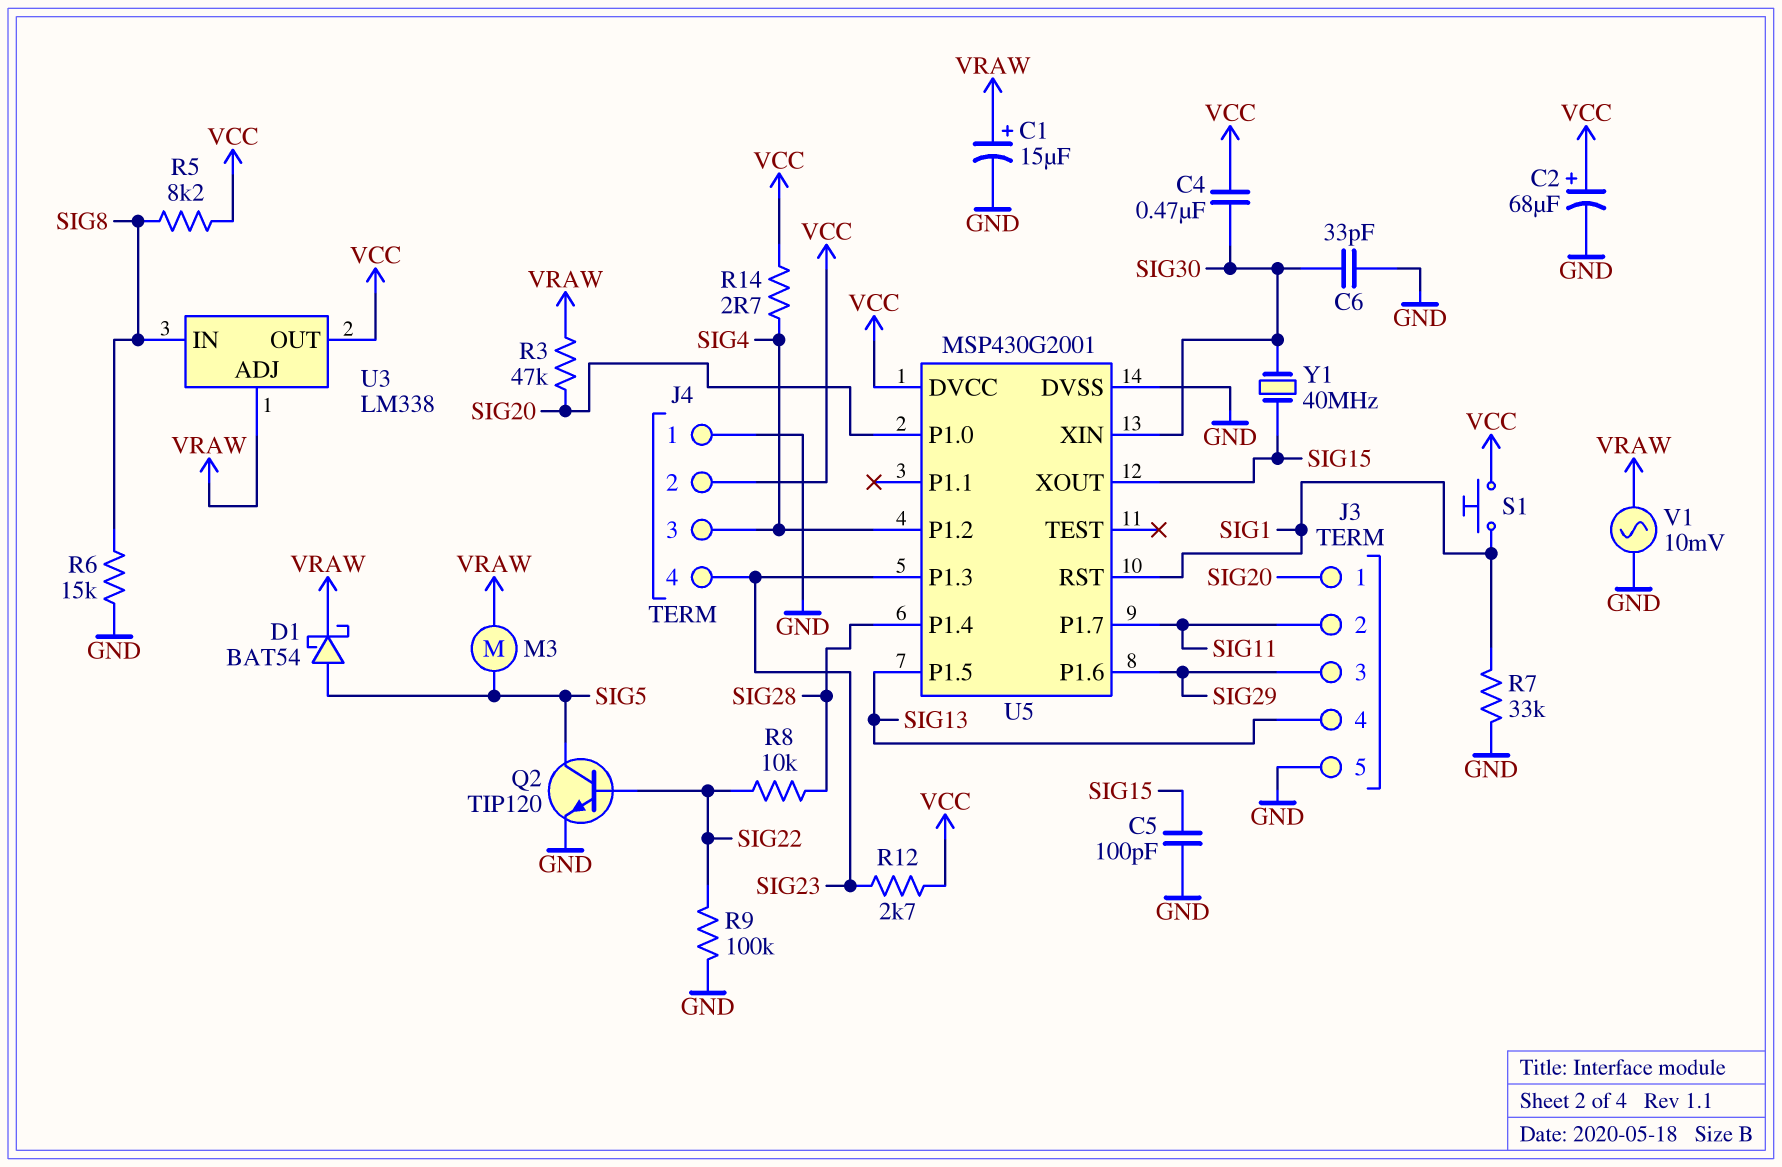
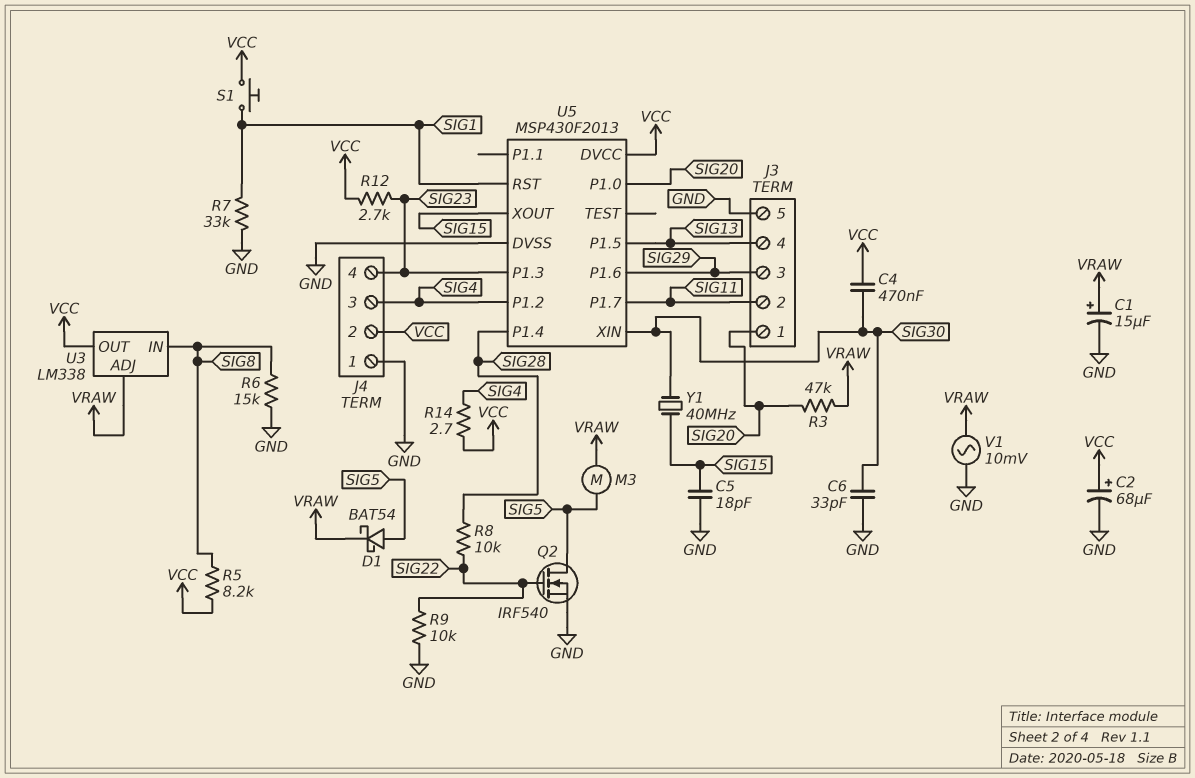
C5: 100pF (GND, SIG15) -> 18pF (GND, SIG15)
Q2: NPN TIP120 (B SIG22, C SIG5, E GND) -> NMOS IRF540 (G SIG22, D SIG5, S GND)
R9: 100k (GND, SIG22) -> 10k (GND, SIG22)
U5: MSP430G2001 -> MSP430F2013

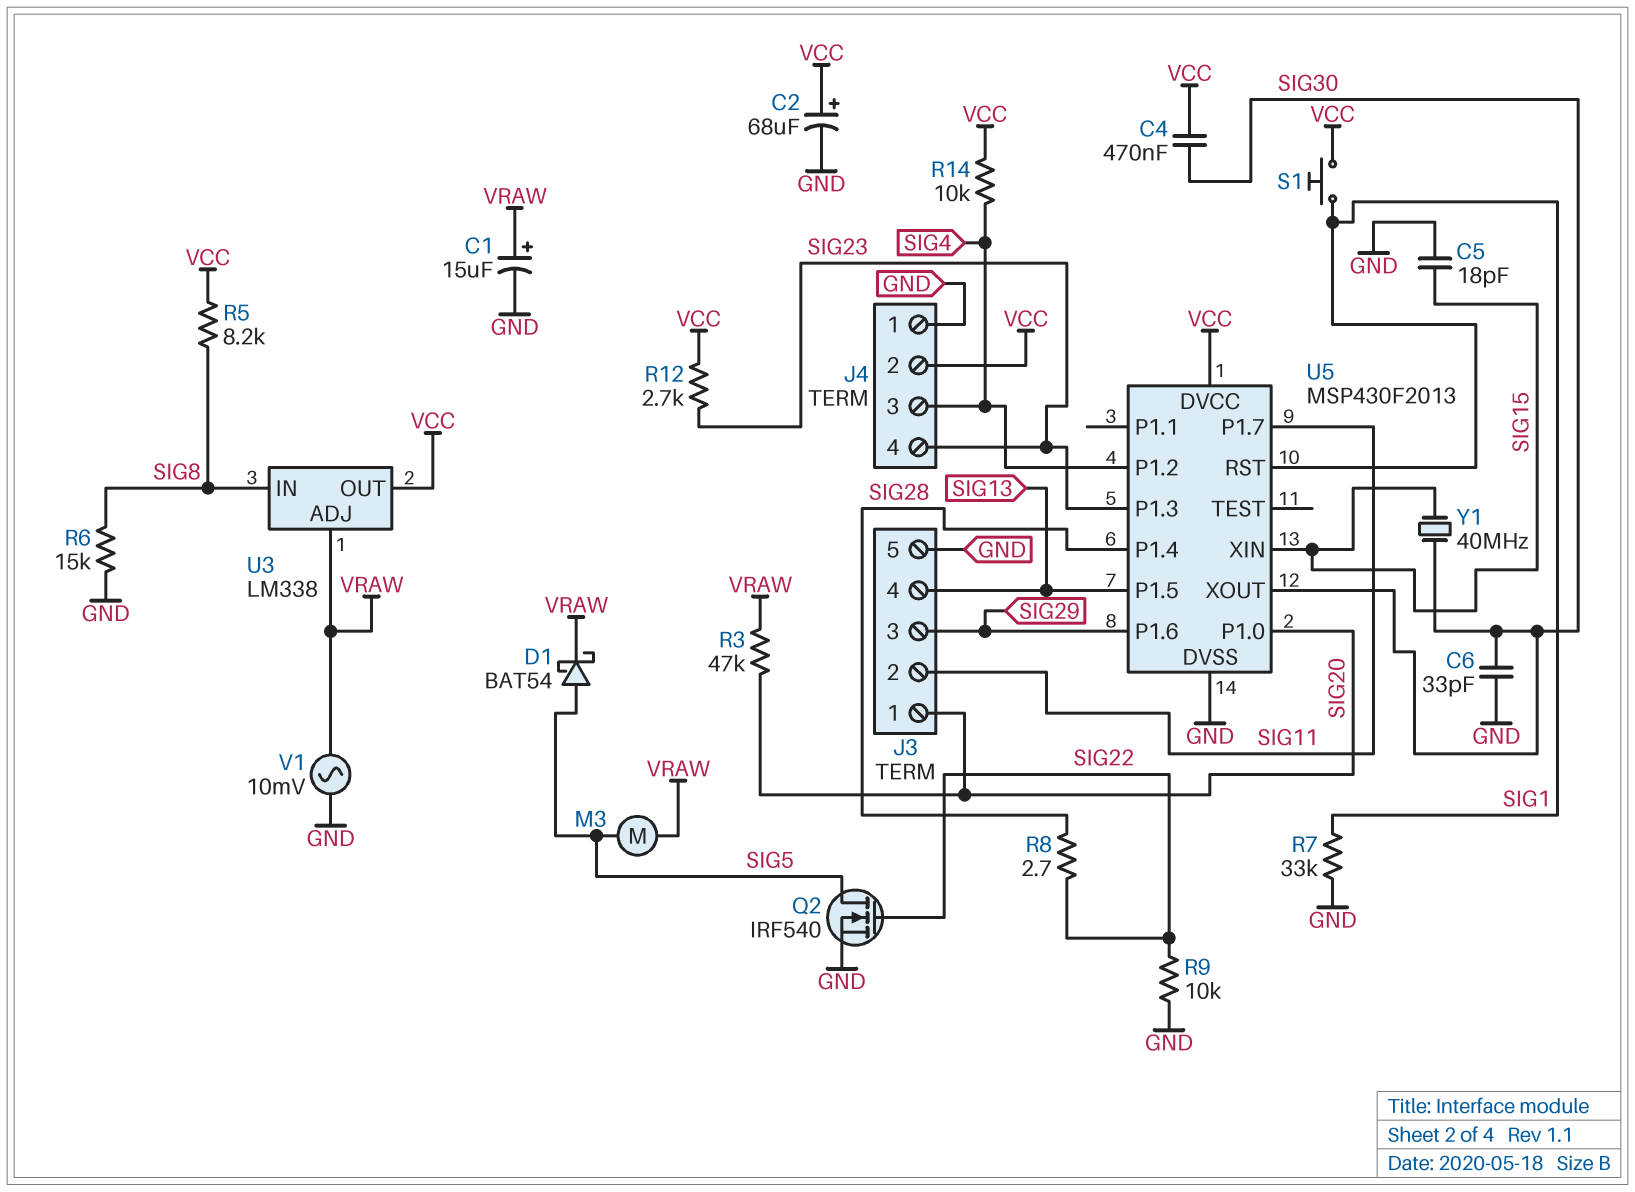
R8: 10k (SIG22, SIG28) -> 2.7 (SIG22, SIG28)
R14: 2.7 (SIG4, VCC) -> 10k (SIG4, VCC)
U5 pin XIN: SIG30 -> SIG15
U5 pin XOUT: SIG15 -> SIG30

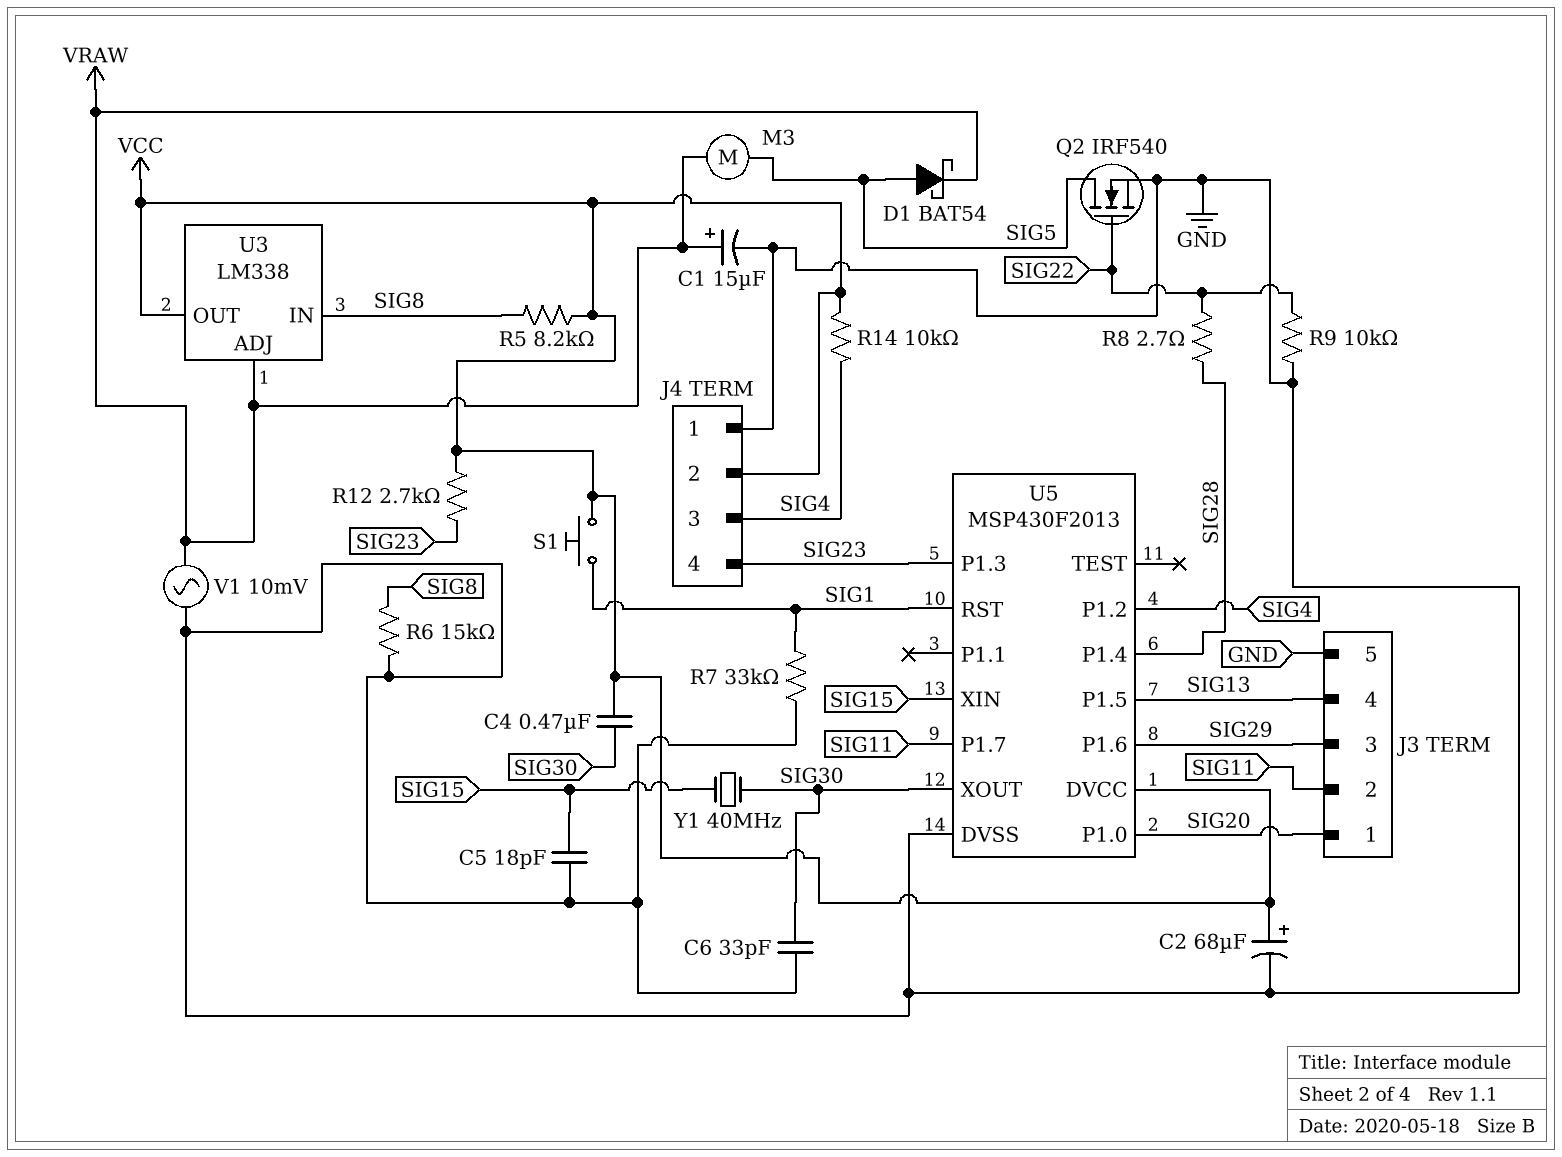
R3: 47k (SIG20, VRAW) -> none

